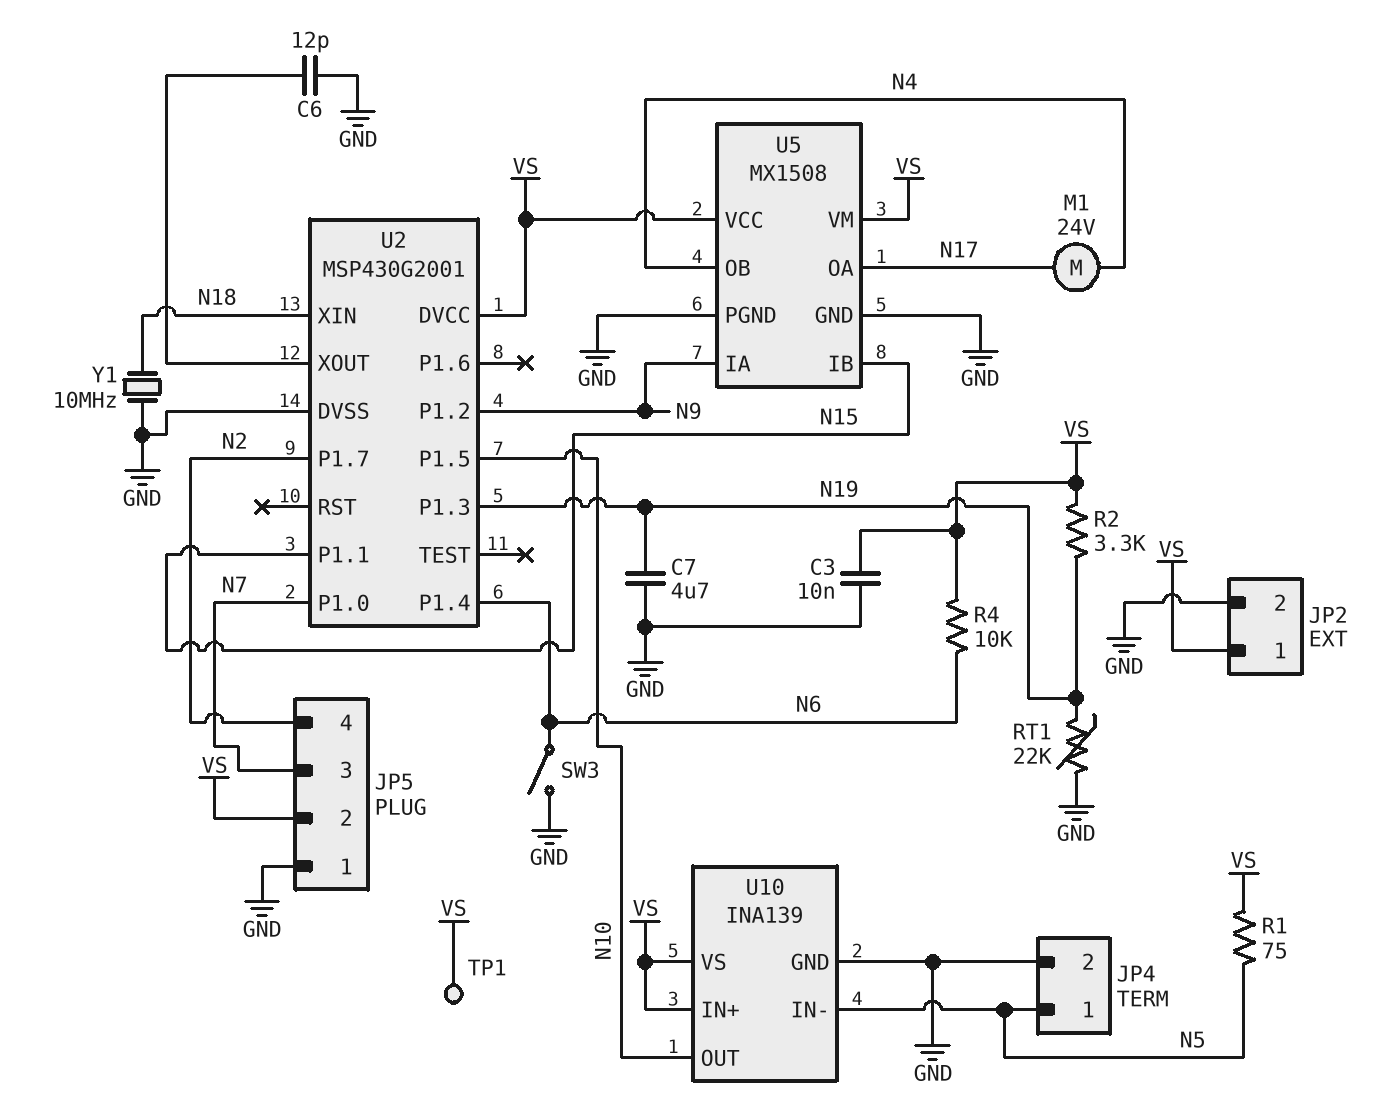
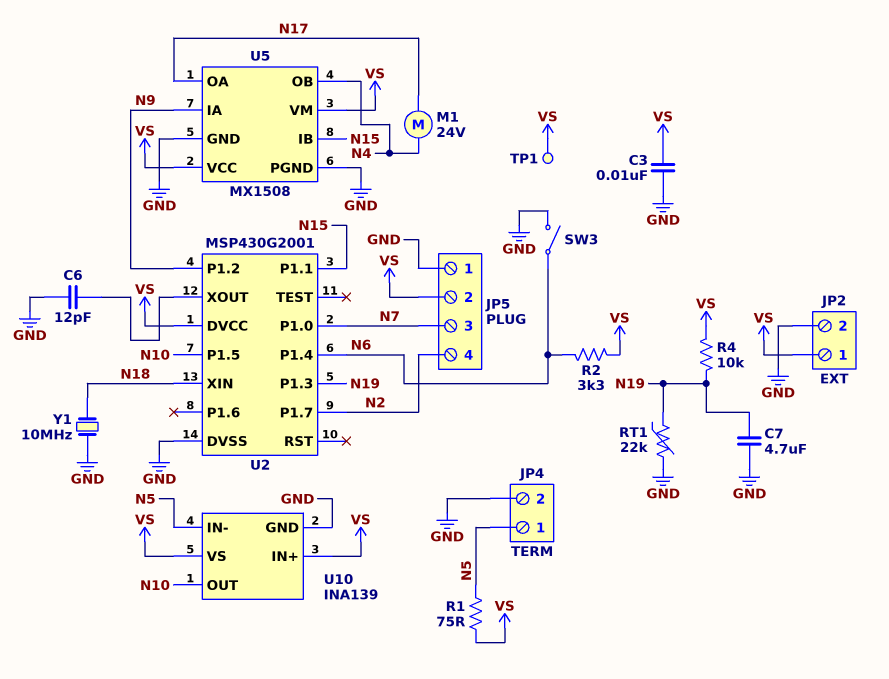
R2: 3.3k (N19, VS) -> 3.3k (N6, VS)
R4: 10k (N6, VS) -> 10k (N19, VS)

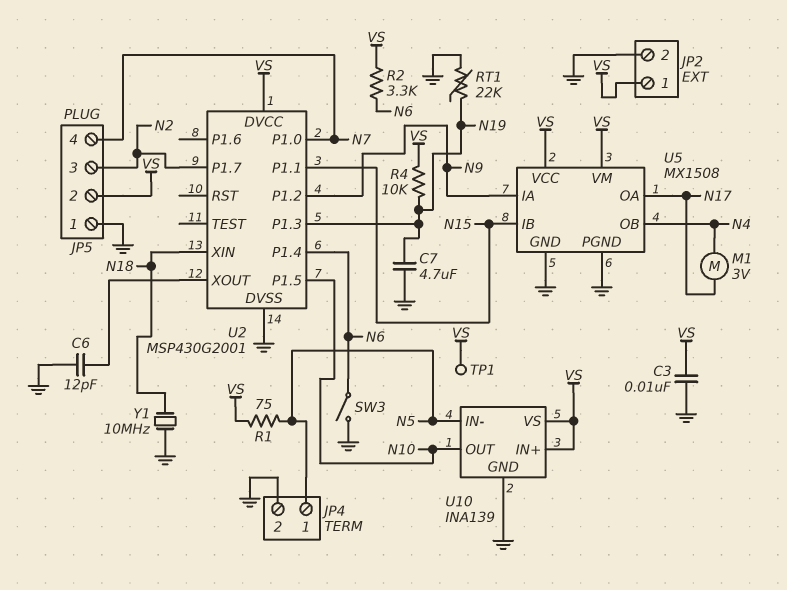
JP5 pin 3: N7 -> N2
JP5 pin 4: N2 -> N7
M1: motor 24V (N4, N17) -> motor 3V (N4, N17)

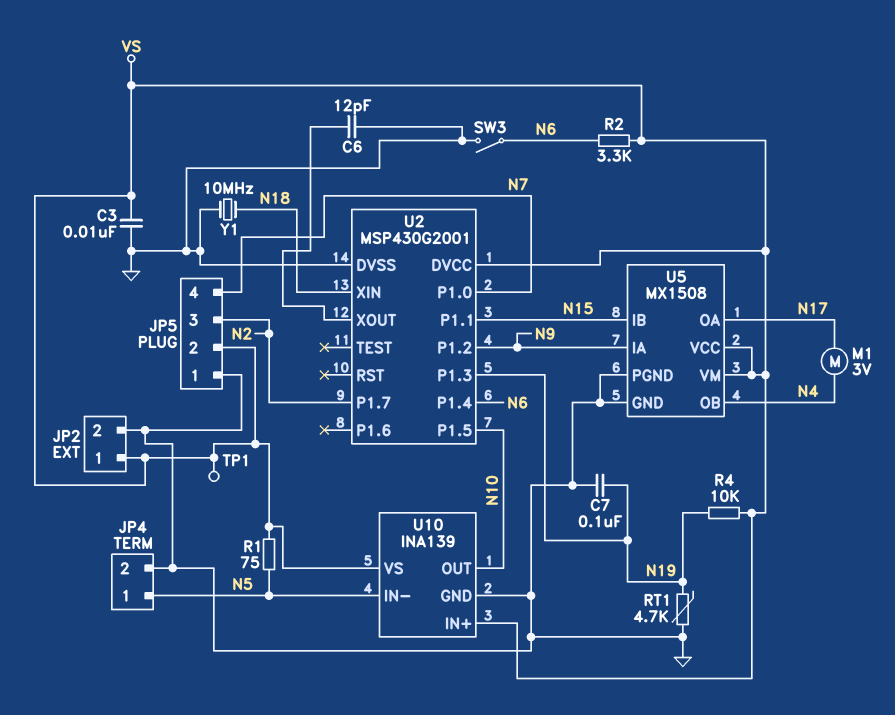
C7: 4.7uF (GND, N19) -> 100nF (GND, N19)
RT1: 22k (GND, N19) -> 4.7k (GND, N19)

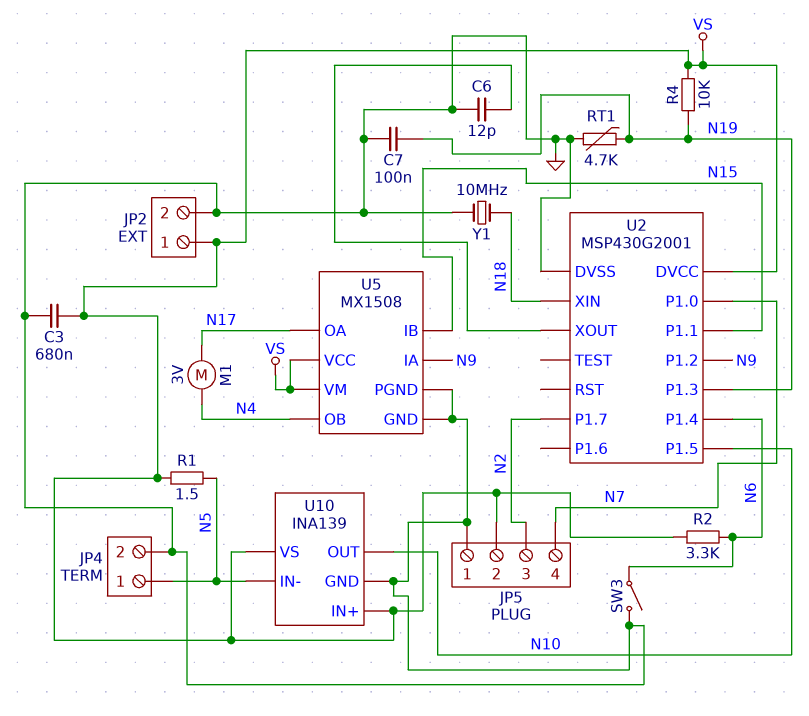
C3: 10nF (GND, VS) -> 680nF (GND, VS)
R1: 75 (N5, VS) -> 1.5 (N5, VS)
TP1: test point (VS) -> none

